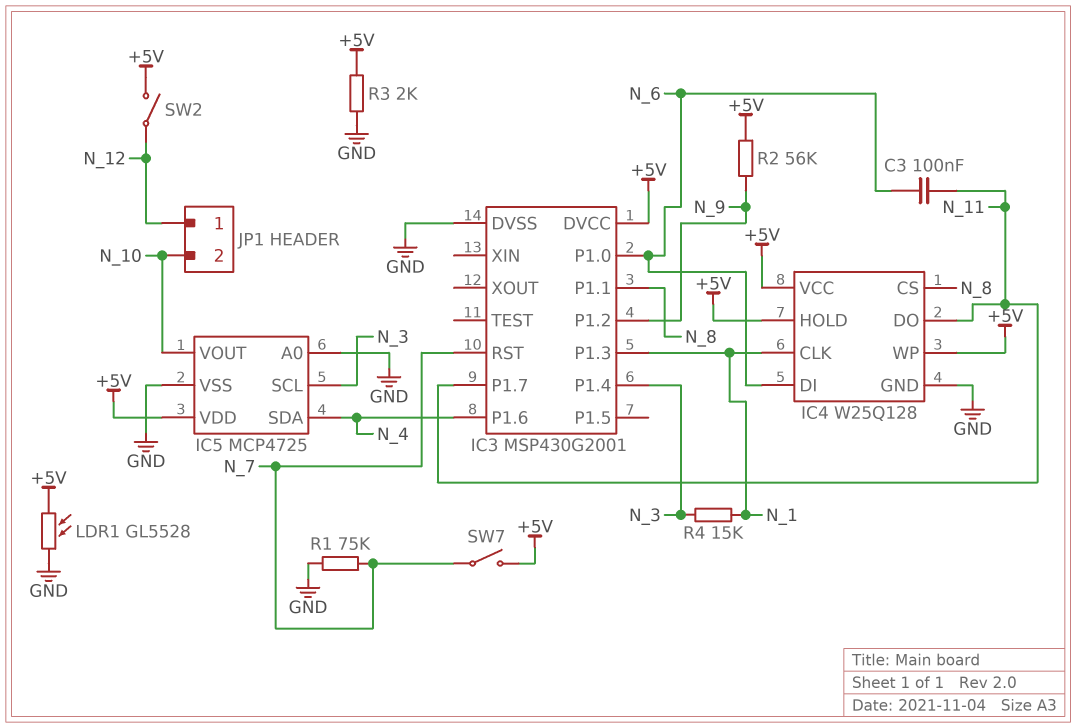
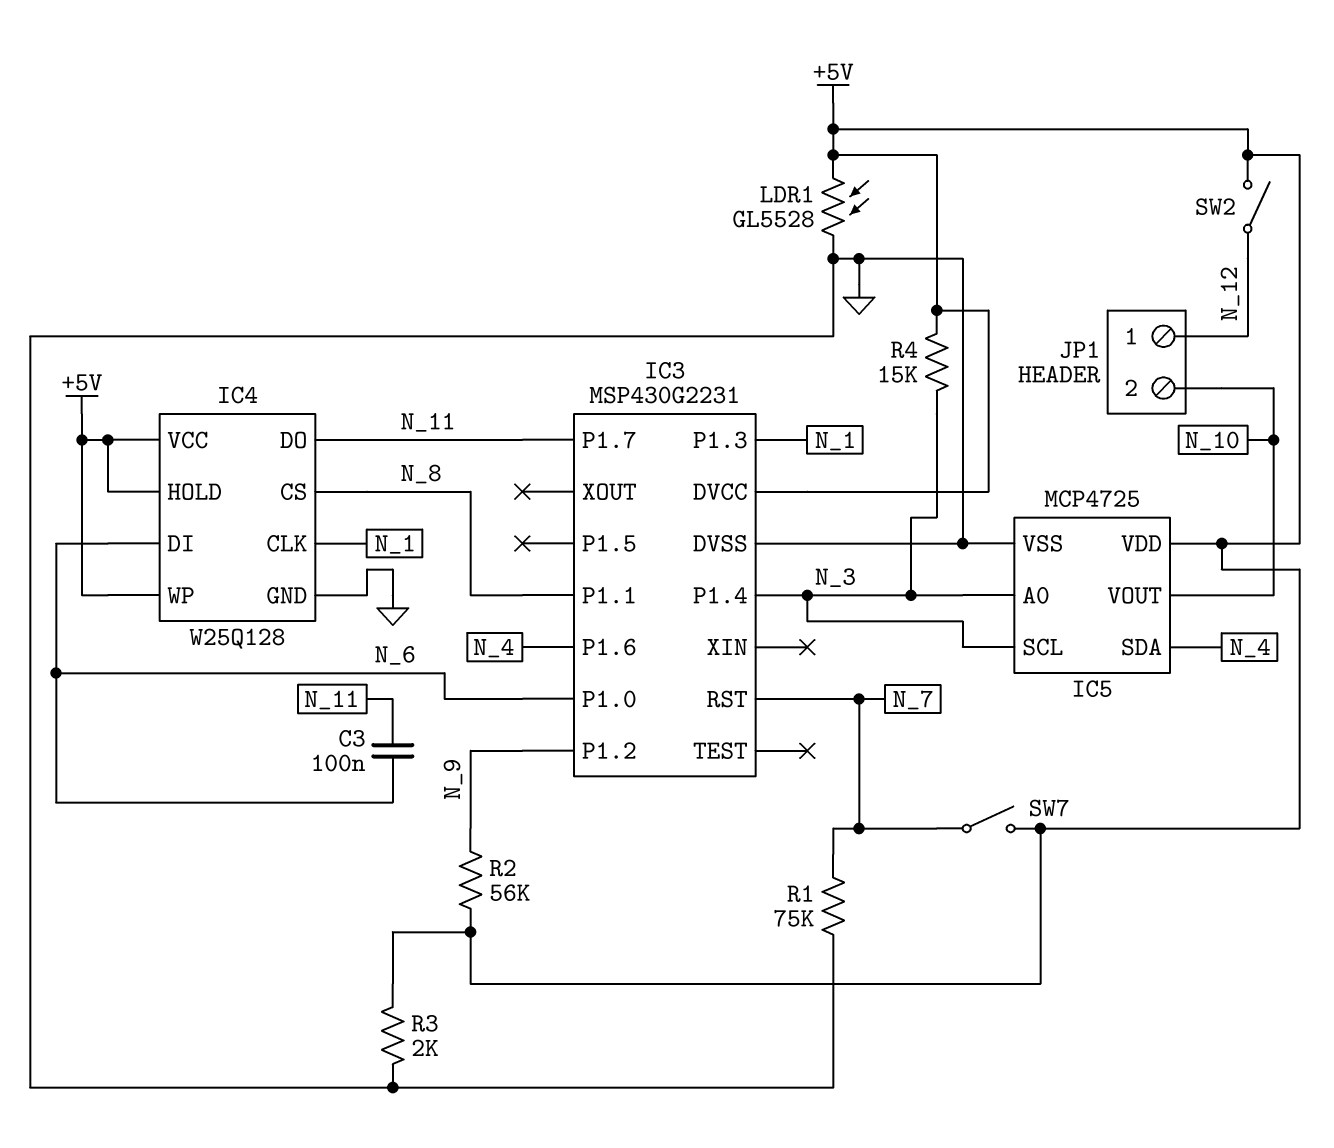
IC3: MSP430G2001 -> MSP430G2231
IC5 pin A0: GND -> N_3
R4: 15k (N_1, N_3) -> 15k (+5V, N_3)

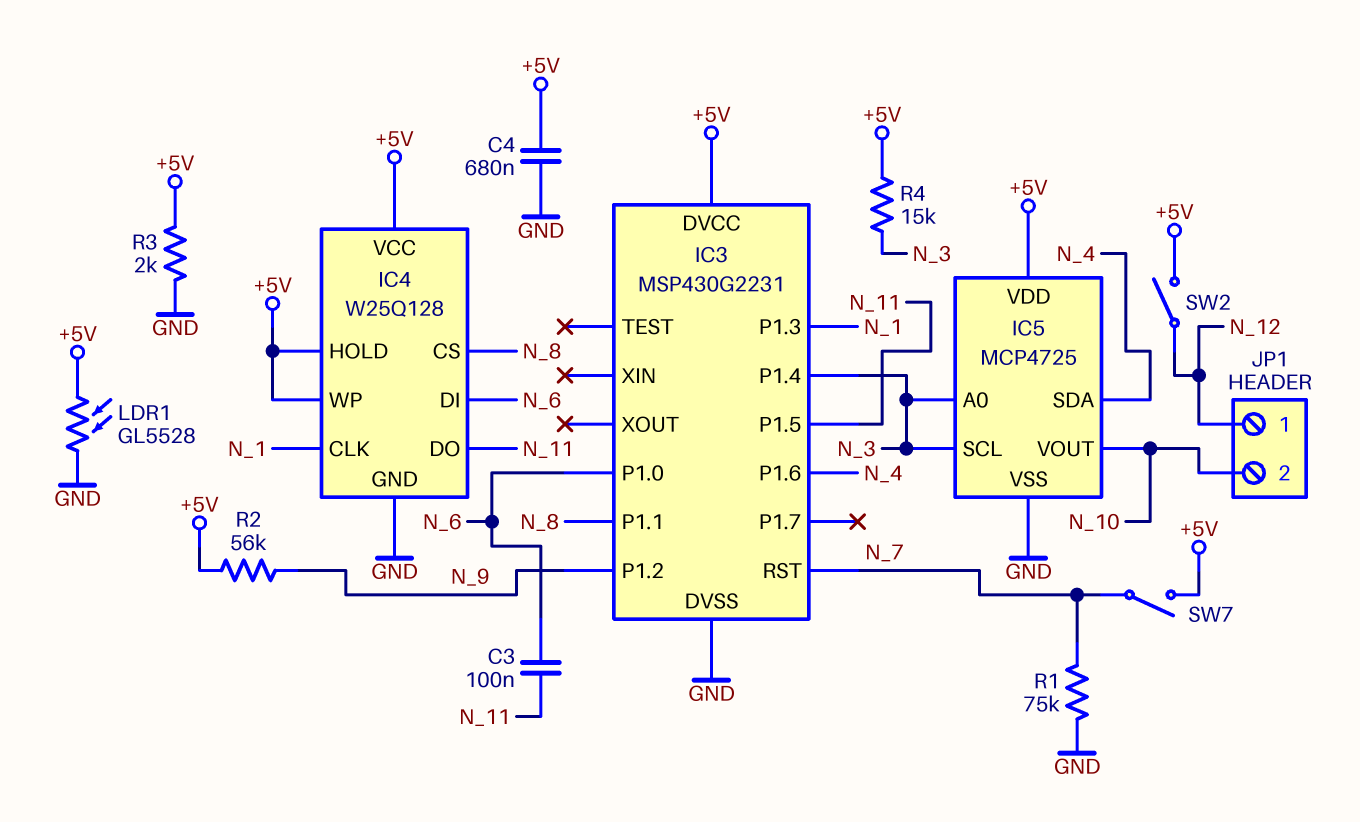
C4: none -> 680nF (+5V, GND)
IC3 pin P1.5: none -> N_11
IC3 pin P1.7: N_11 -> none

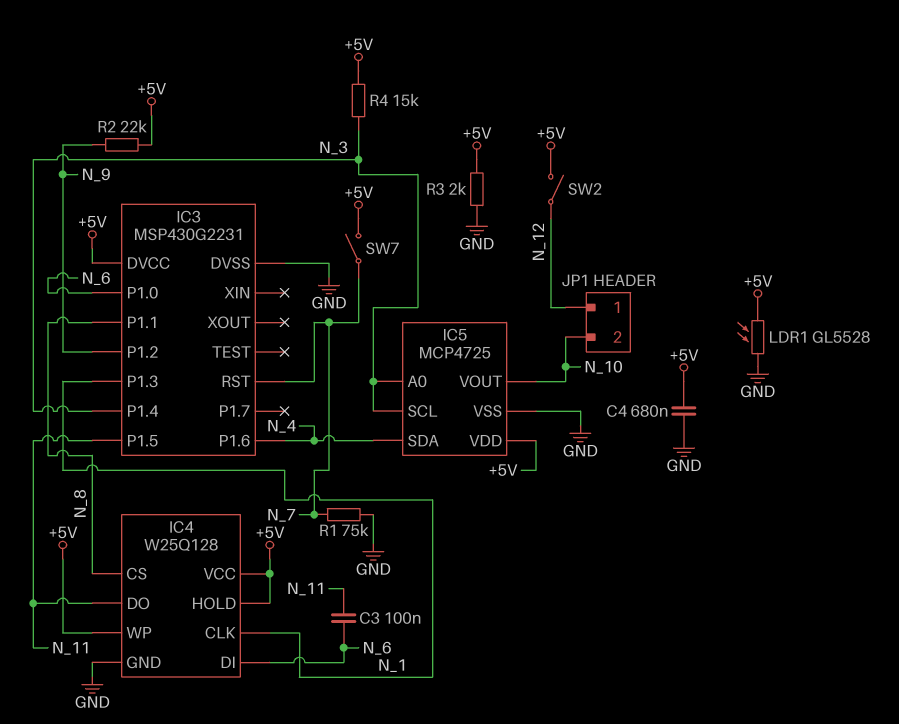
R2: 56k (+5V, N_9) -> 22k (+5V, N_9)

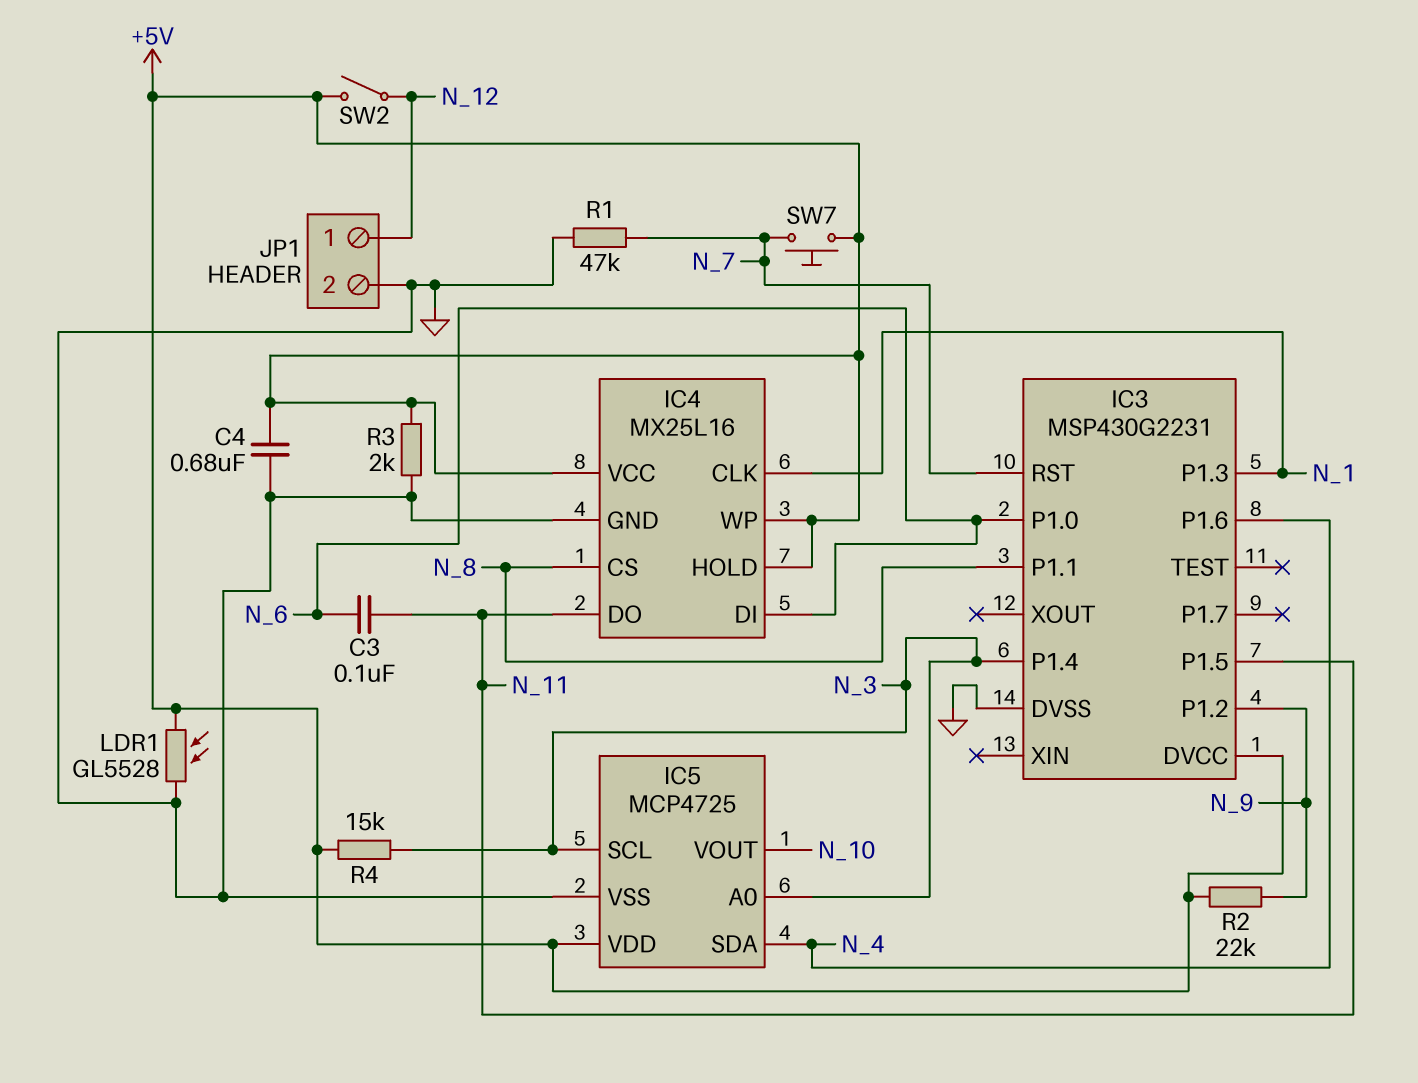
IC4: W25Q128 -> MX25L16
JP1 pin 2: N_10 -> GND
R1: 75k (GND, N_7) -> 47k (GND, N_7)
SW7: switch (+5V, N_7) -> button (+5V, N_7)

